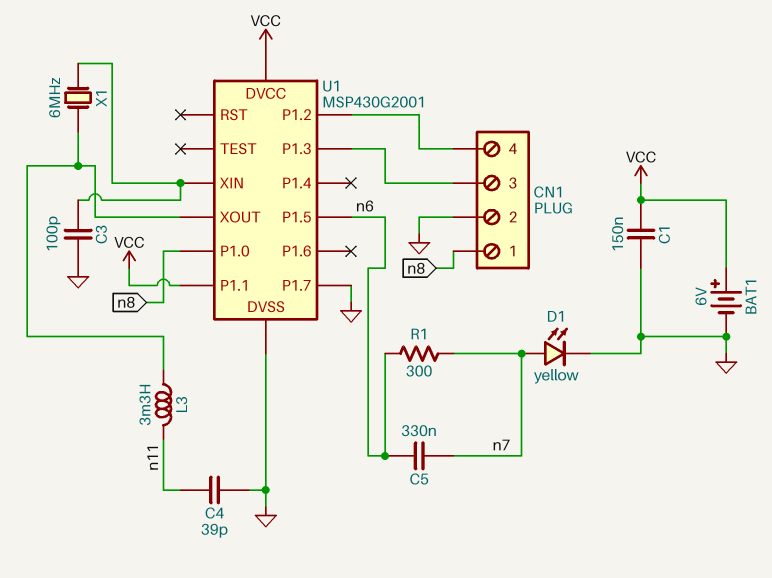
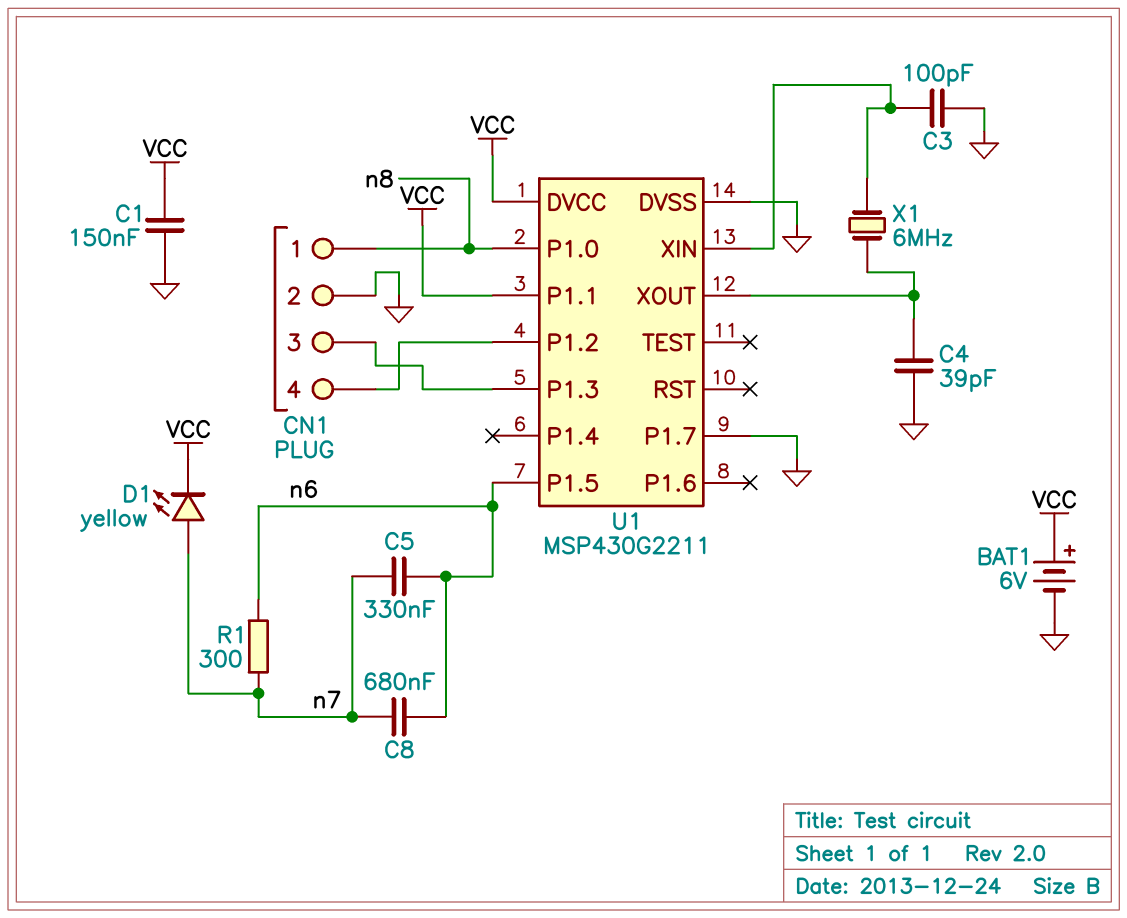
C4: 39pF (GND, n11) -> 39pF (GND, U1/XOUT)
C8: none -> 680nF (n6, n7)
D1: LED yellow (A n7, K GND) -> LED yellow (A n7, K VCC)
L3: 3.3mH (U1/XOUT, n11) -> none
U1: MSP430G2001 -> MSP430G2211

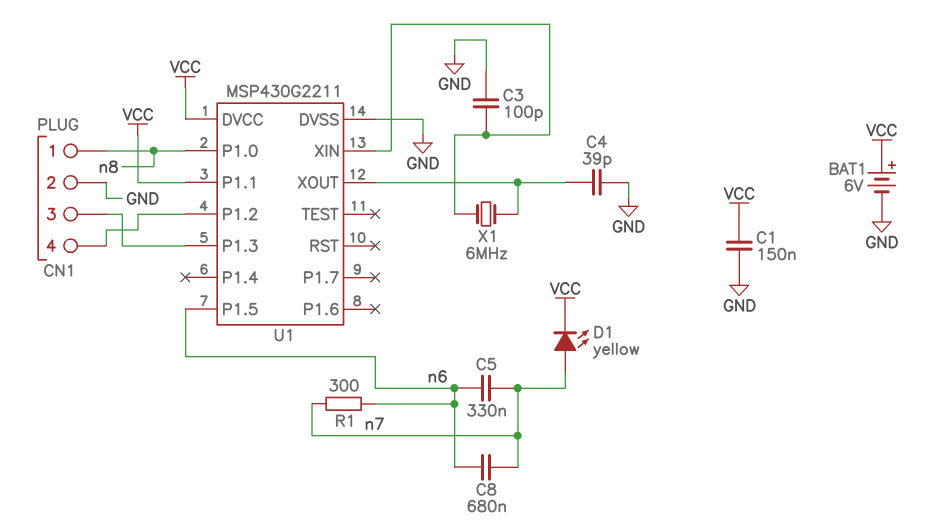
U1 pin P1.7: GND -> none

